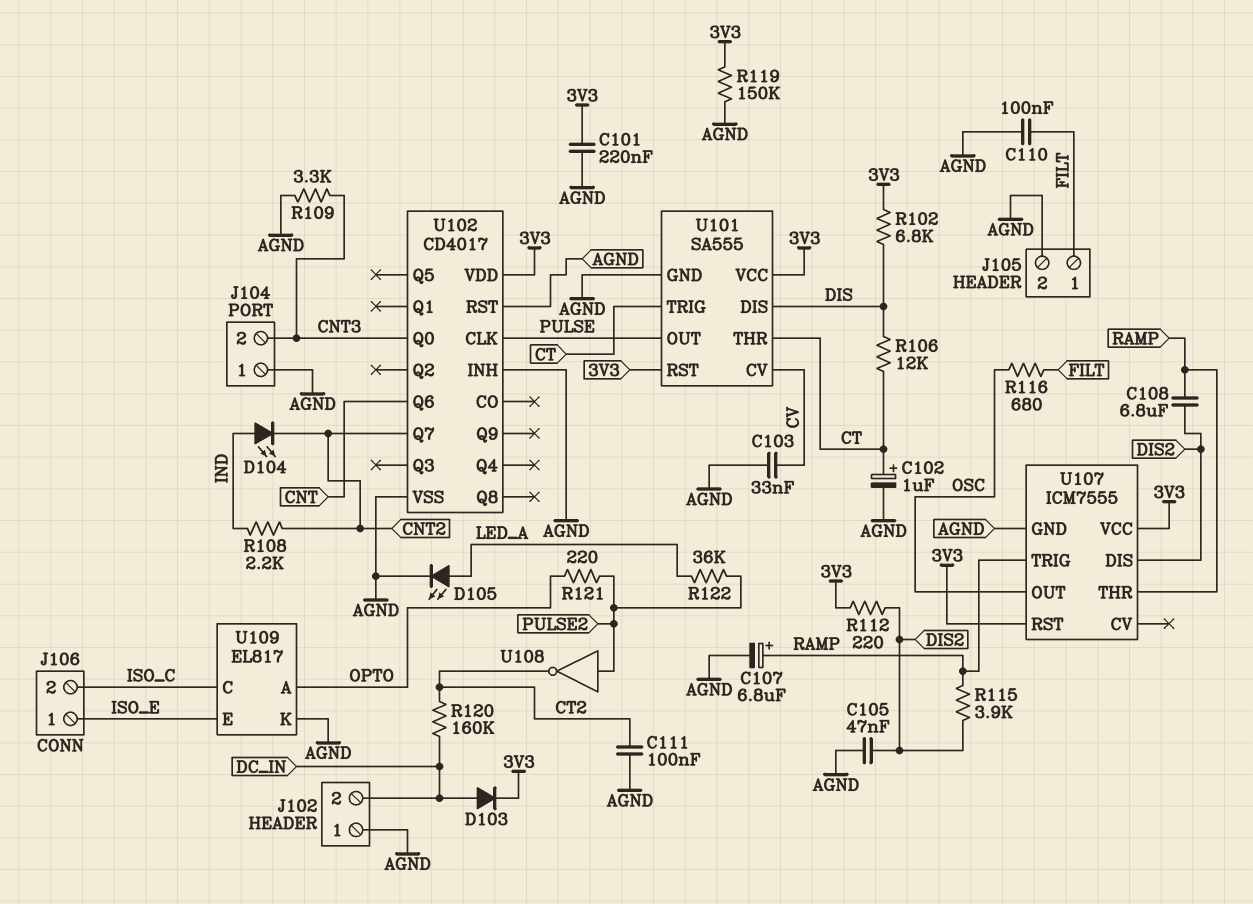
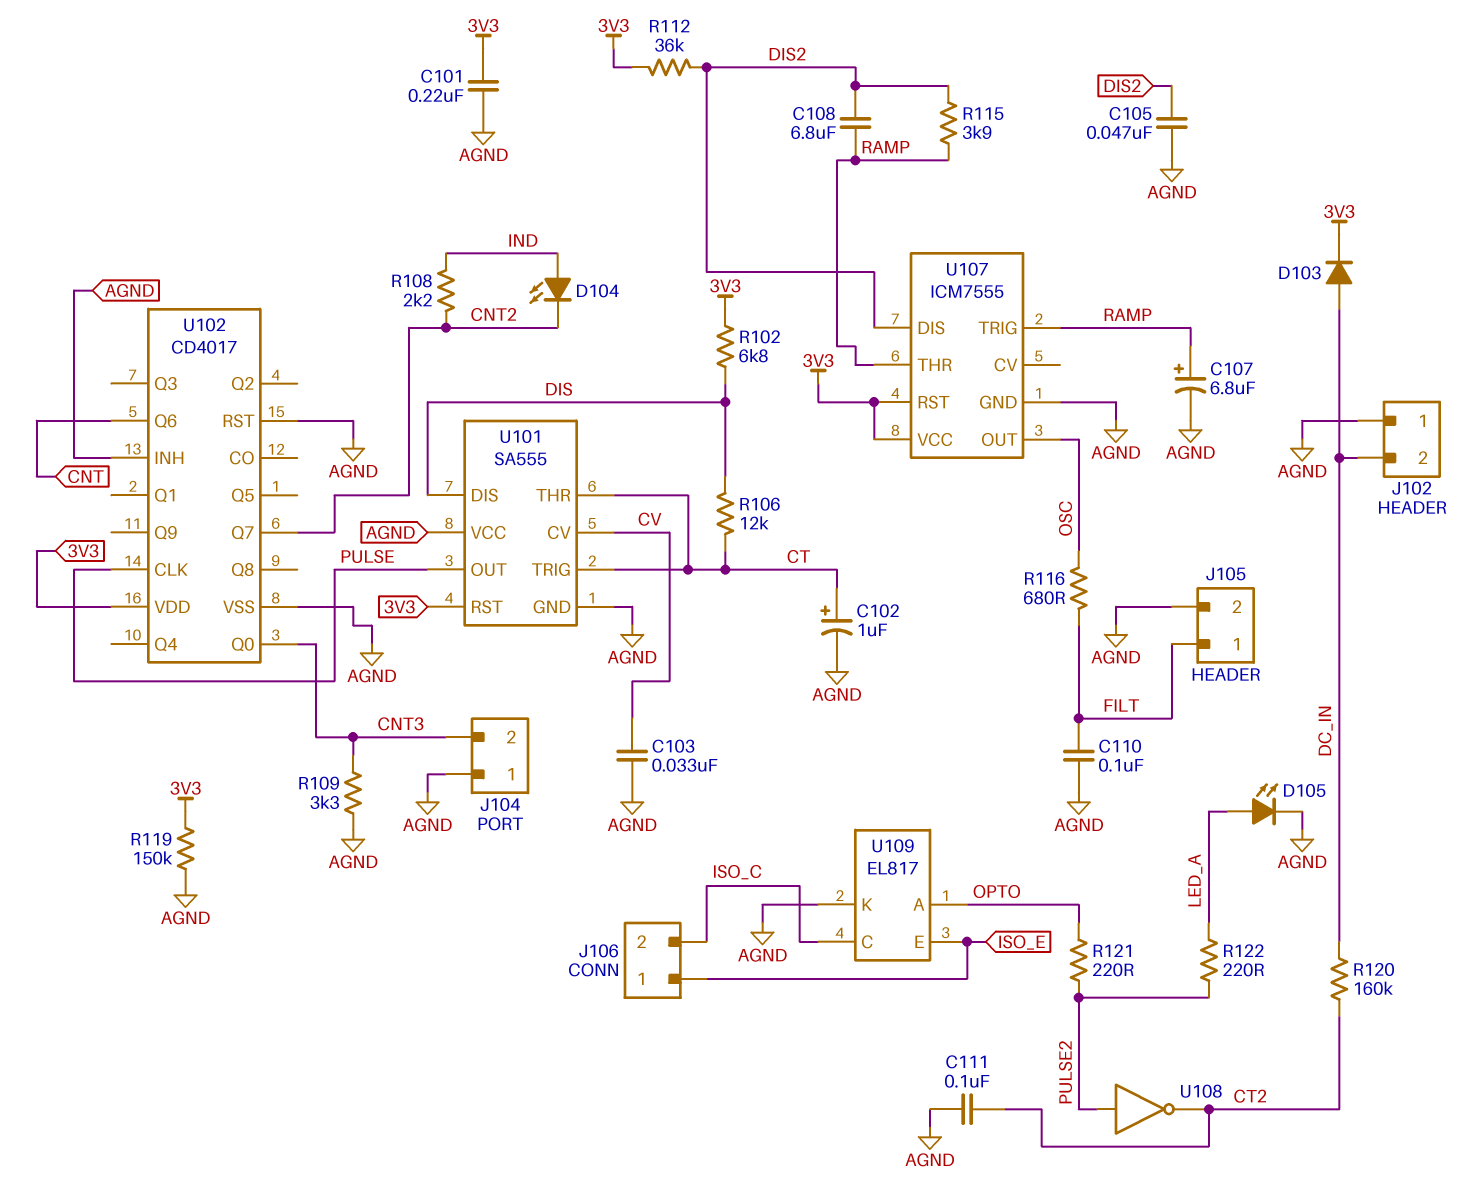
R112: 220 (3V3, DIS2) -> 36k (3V3, DIS2)
R122: 36k (LED_A, PULSE2) -> 220 (LED_A, PULSE2)
U101 pin VCC: 3V3 -> AGND

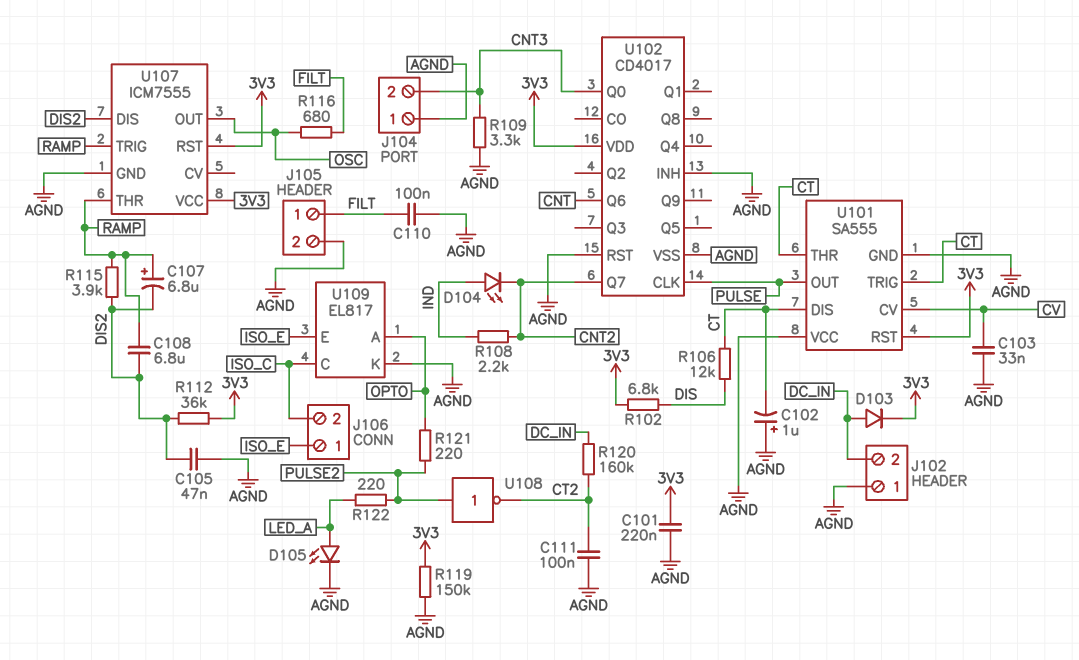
C102: 1uF (plus CT, minus AGND) -> 1uF (plus AGND, minus CT)
C107: 6.8uF (plus RAMP, minus AGND) -> 6.8uF (plus RAMP, minus DIS2)
U101 pin DIS: DIS -> CT

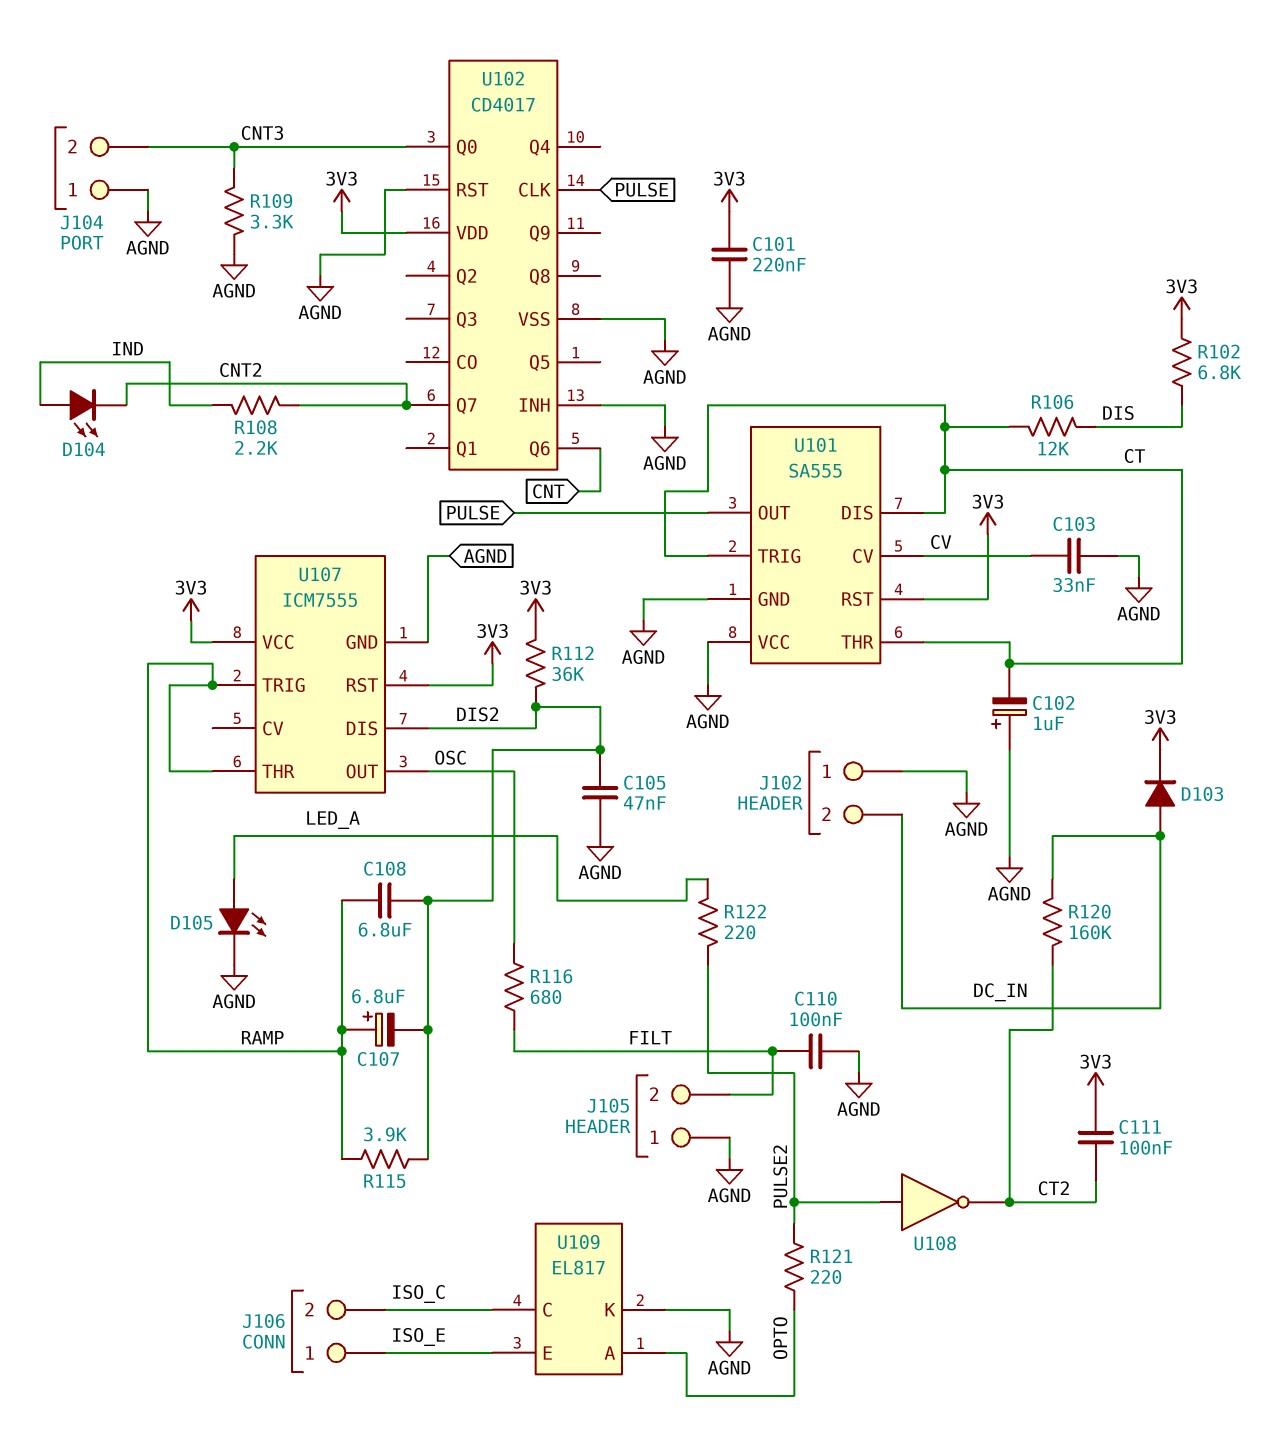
C111: 100nF (AGND, CT2) -> 100nF (3V3, CT2)
J105 pin 1: FILT -> AGND
J105 pin 2: AGND -> FILT
R119: 150k (3V3, AGND) -> none

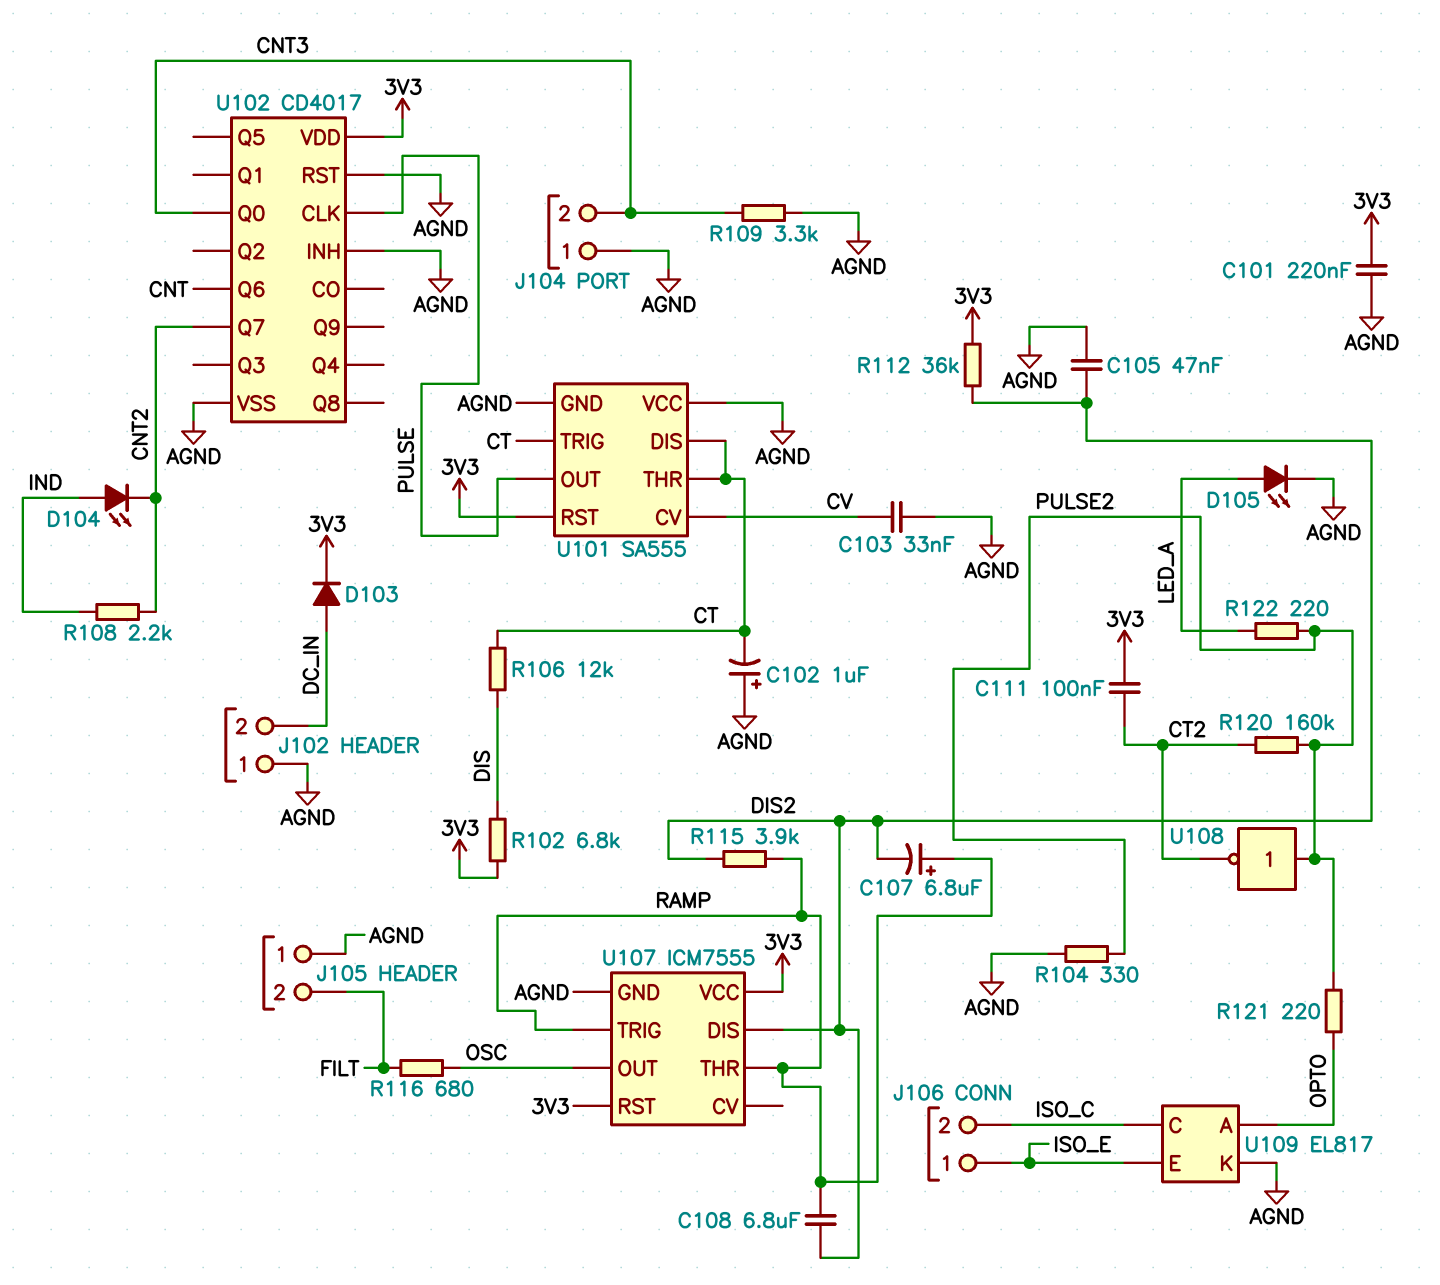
C110: 100nF (AGND, FILT) -> none
R104: none -> 330 (AGND, PULSE2)
R120: 160k (CT2, DC_IN) -> 160k (CT2, PULSE2)

